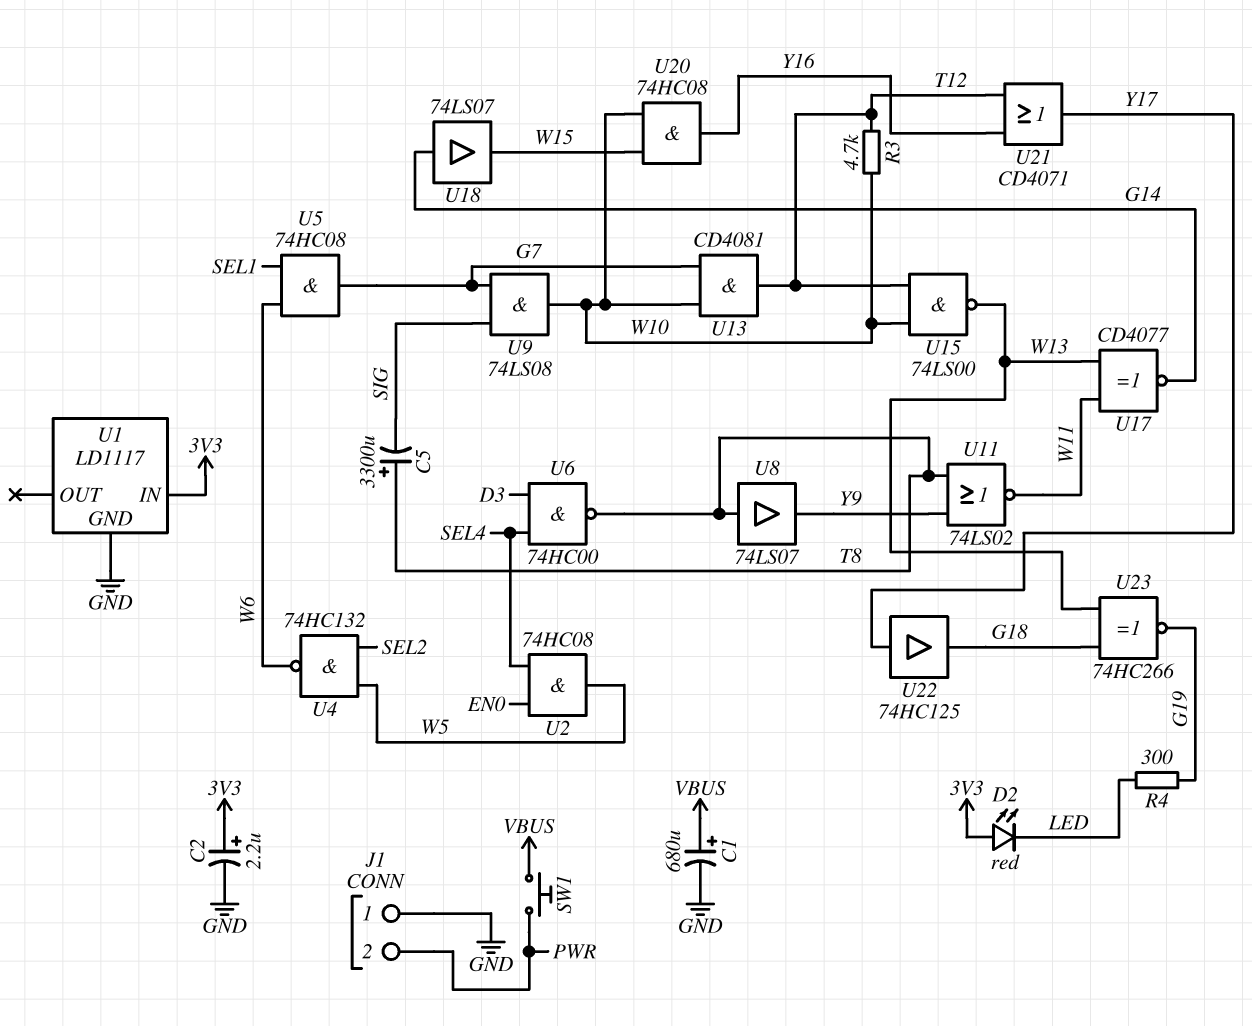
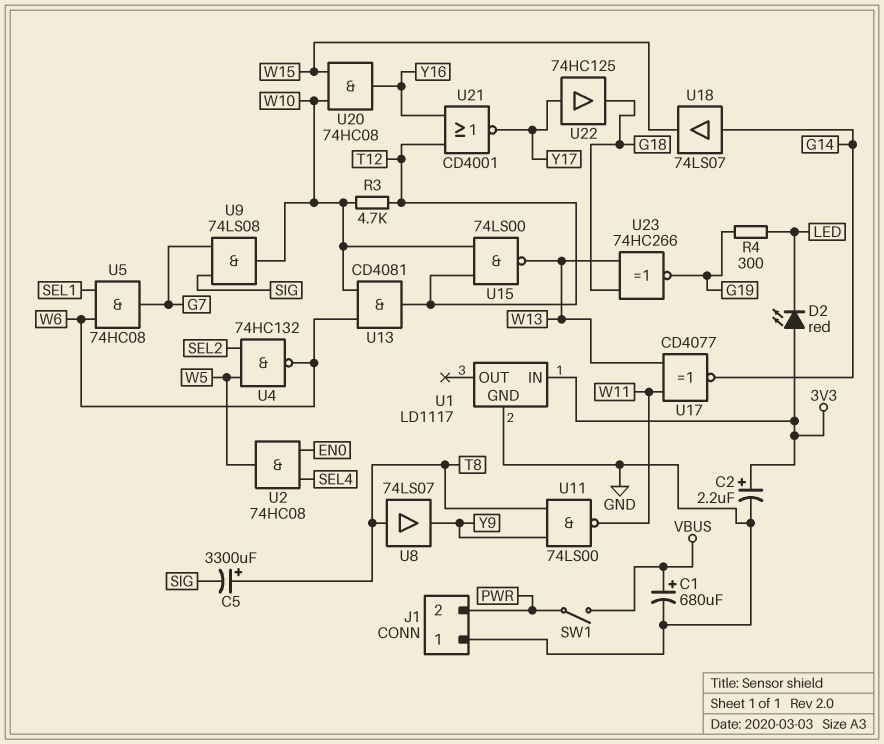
SW1: button (PWR, VBUS) -> switch (PWR, VBUS)
U6: NAND 74HC00 (in D3, in SEL4, out T8) -> none
U11: NOR 74LS02 (in T8, in Y9, out W11) -> NAND 74LS00 (in T8, in Y9, out W11)
U13: AND CD4081 (in G7, in W10, out T12) -> AND CD4081 (in W6, in W10, out T12)
U21: OR CD4071 (in T12, in Y16, out Y17) -> NOR CD4001 (in T12, in Y16, out Y17)

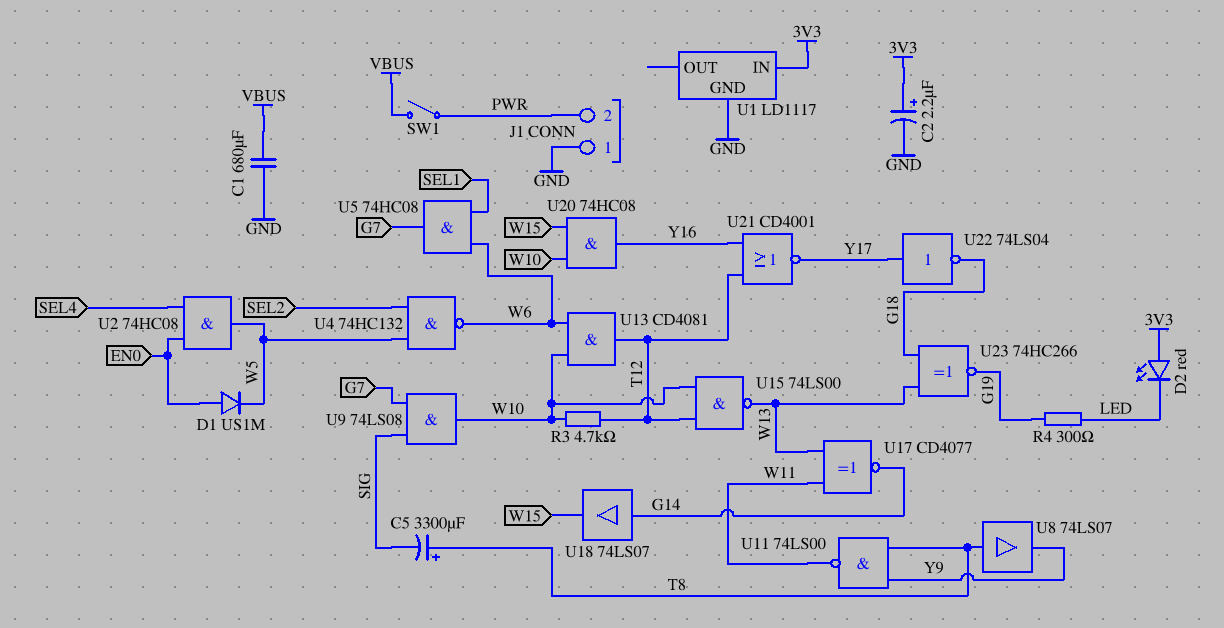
C1: 680uF (plus VBUS, minus GND) -> 680uF (GND, VBUS)
D1: none -> diode US1M (A EN0, K W5)
U22: buffer 74HC125 (in Y17, out G18) -> NOT 74LS04 (in Y17, out G18)

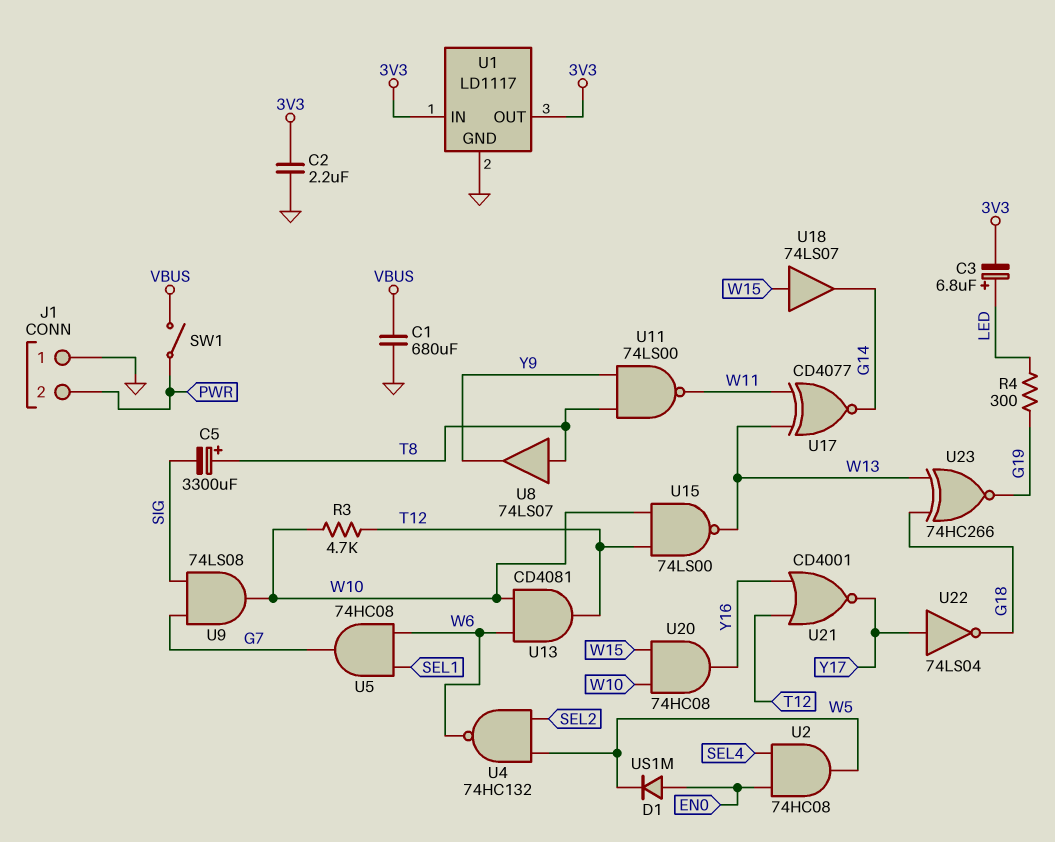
C2: 2.2uF (plus 3V3, minus GND) -> 2.2uF (3V3, GND)
C3: none -> 6.8uF (plus LED, minus 3V3)
D2: LED red (A 3V3, K LED) -> none
U1 pin OUT: none -> 3V3
U18: buffer 74LS07 (in G14, out W15) -> buffer 74LS07 (in W15, out G14)

